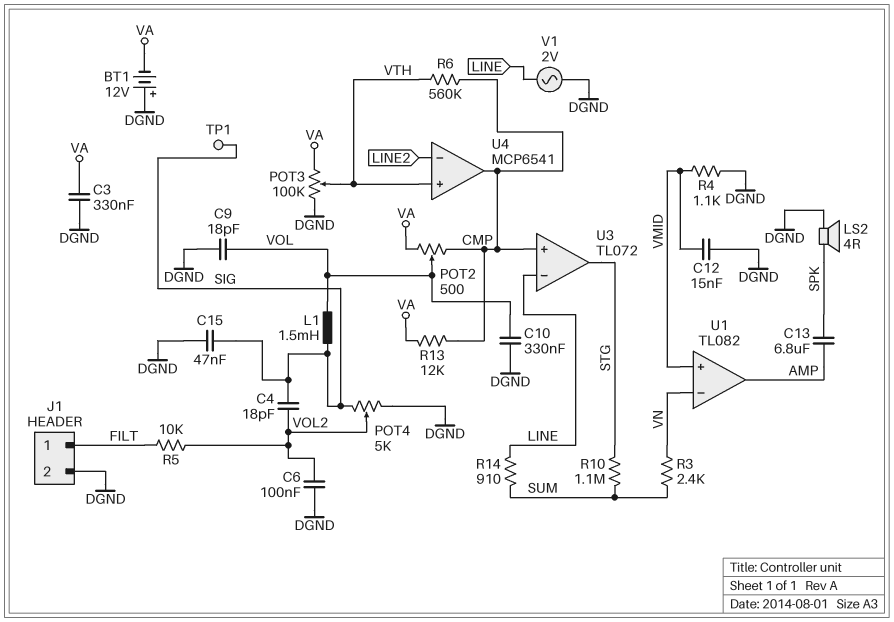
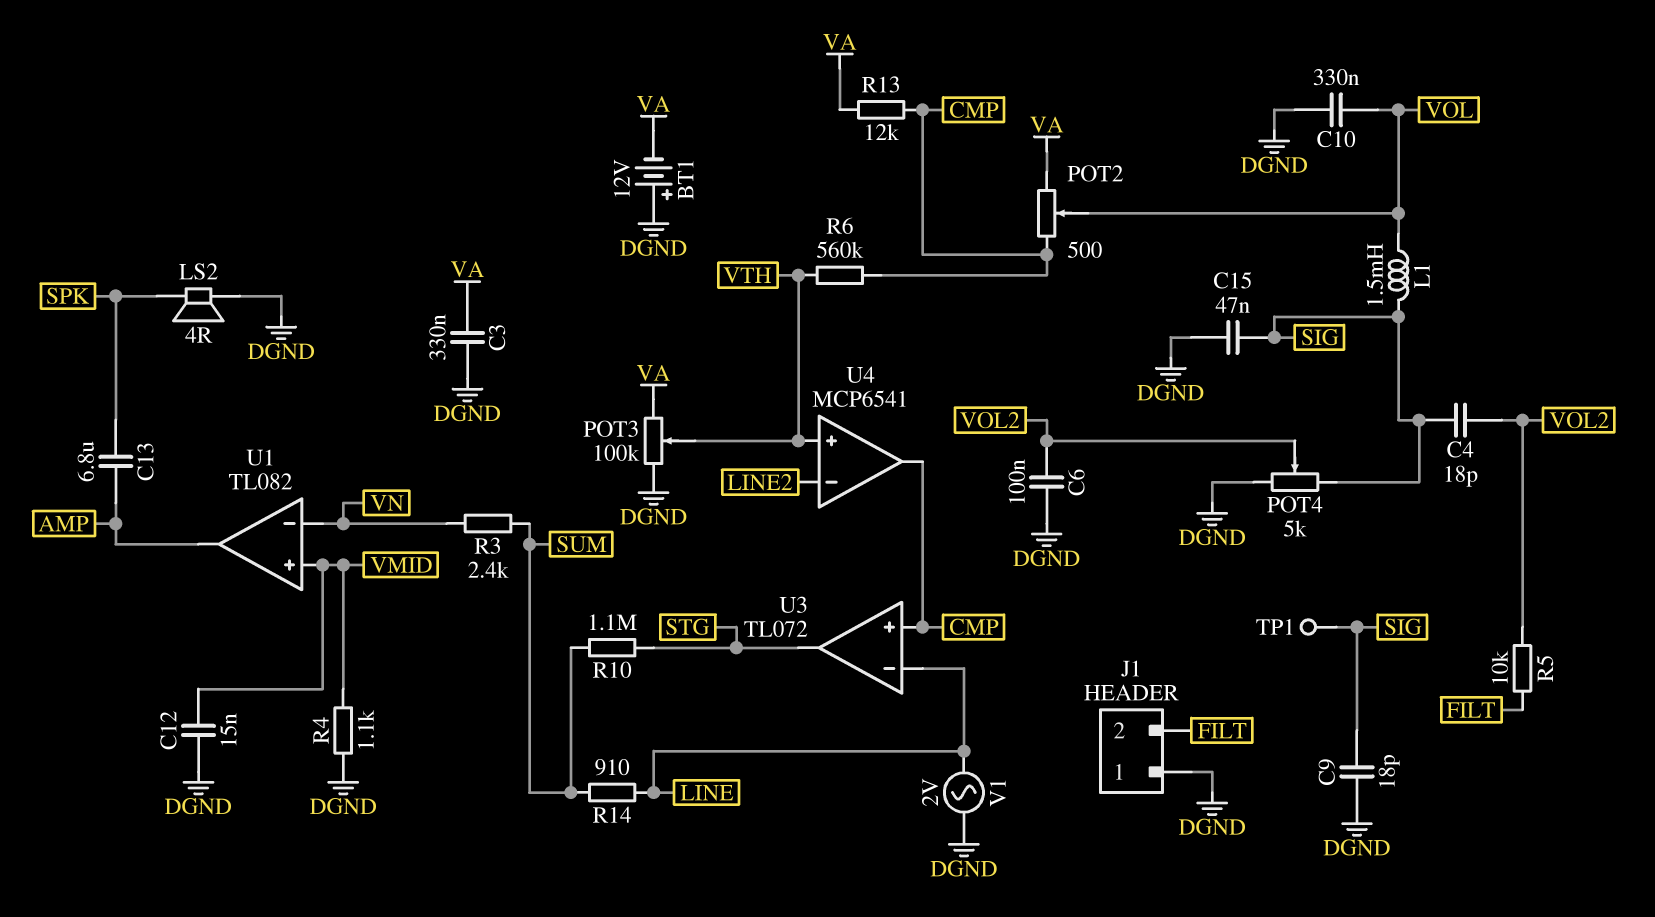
C9: 18pF (DGND, VOL) -> 18pF (DGND, SIG)
J1 pin 1: FILT -> DGND
J1 pin 2: DGND -> FILT

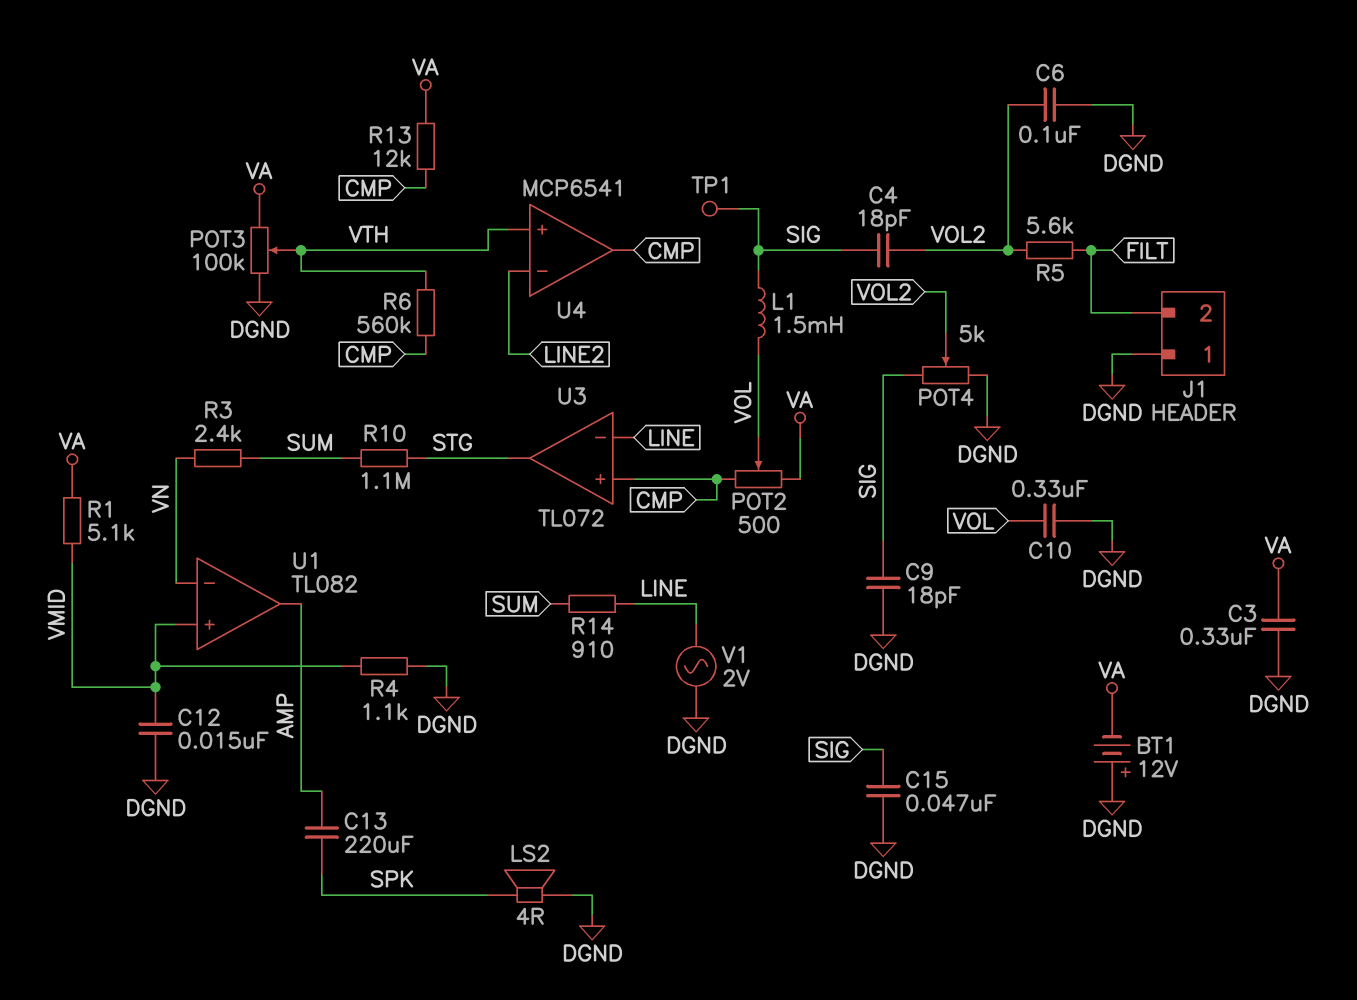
C13: 6.8uF (AMP, SPK) -> 220uF (AMP, SPK)
R1: none -> 5.1k (VA, VMID)
R5: 10k (FILT, VOL2) -> 5.6k (FILT, VOL2)

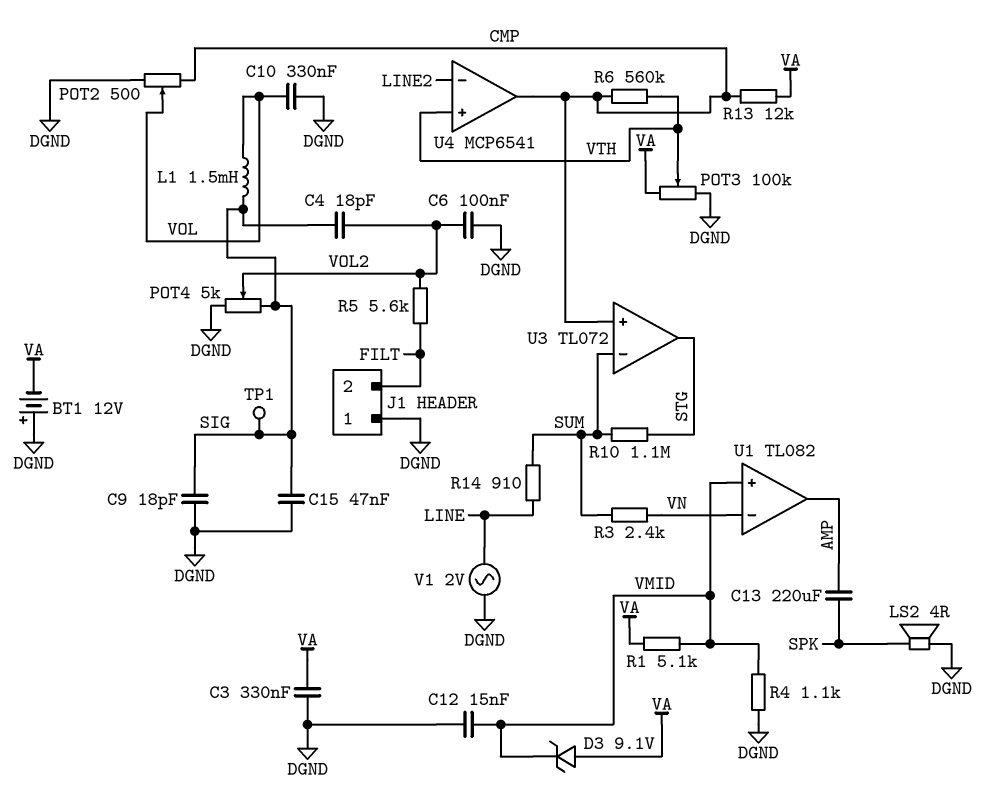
D3: none -> zener 9.1V (A VA, K VMID)
POT2: 500 (CMP, VA, wiper VOL) -> 500 (CMP, DGND, wiper VOL)
U3 pin in-: LINE -> SUM

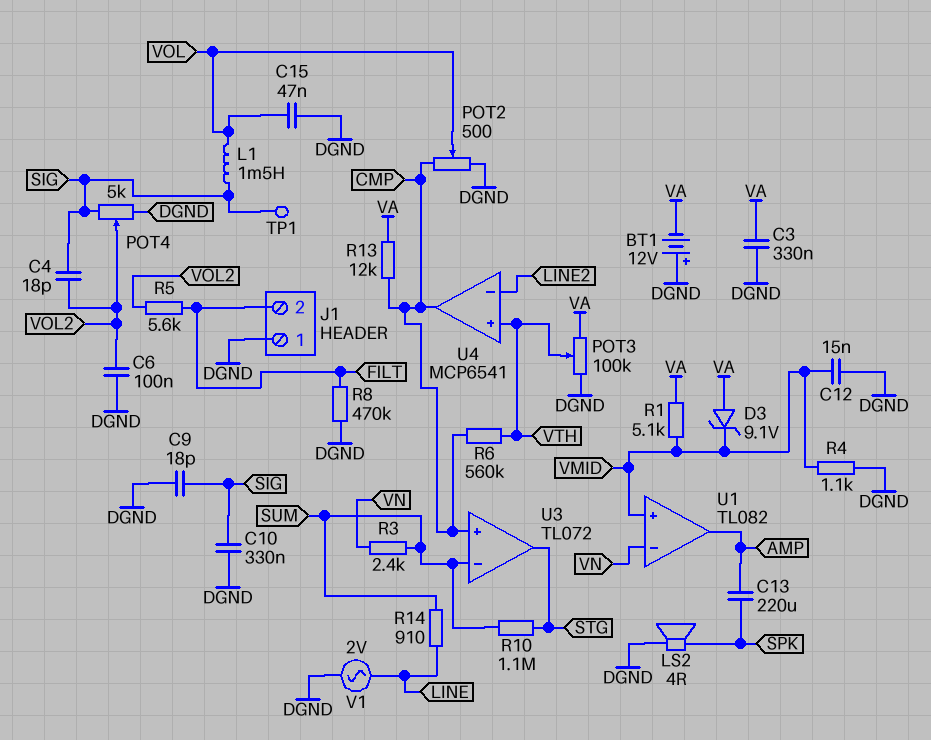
C10: 330nF (DGND, VOL) -> 330nF (DGND, SIG)
C15: 47nF (DGND, SIG) -> 47nF (DGND, VOL)
R8: none -> 470k (DGND, FILT)

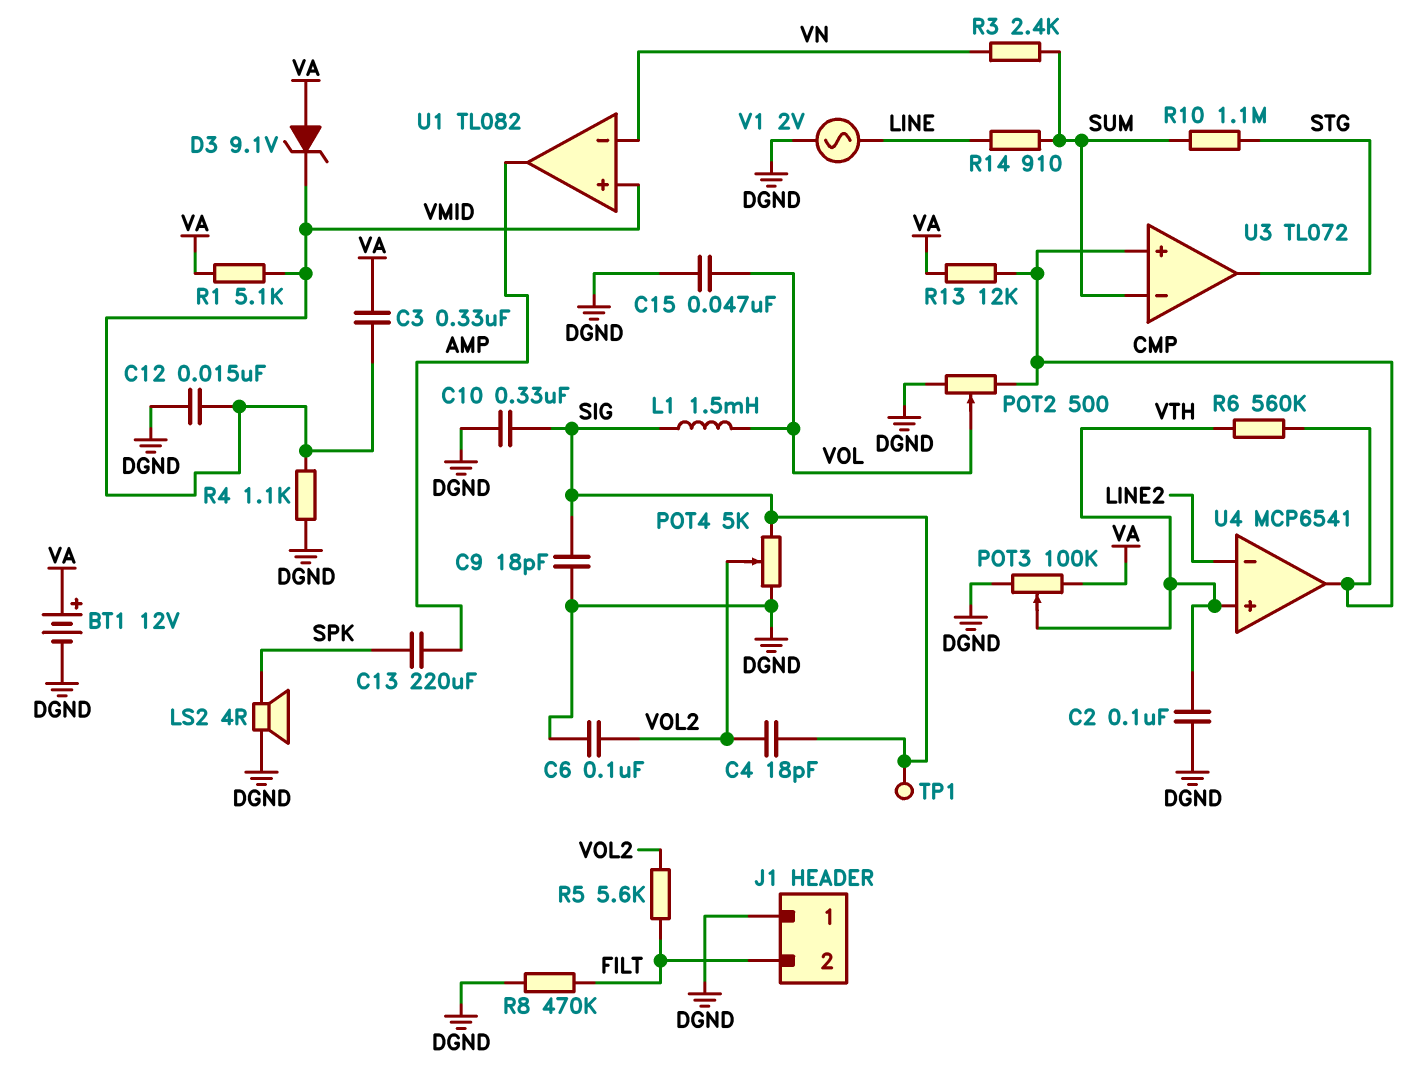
BT1: 12V (plus DGND, minus VA) -> 12V (plus VA, minus DGND)
C2: none -> 100nF (DGND, VTH)
C3: 330nF (DGND, VA) -> 330nF (VA, VMID)

